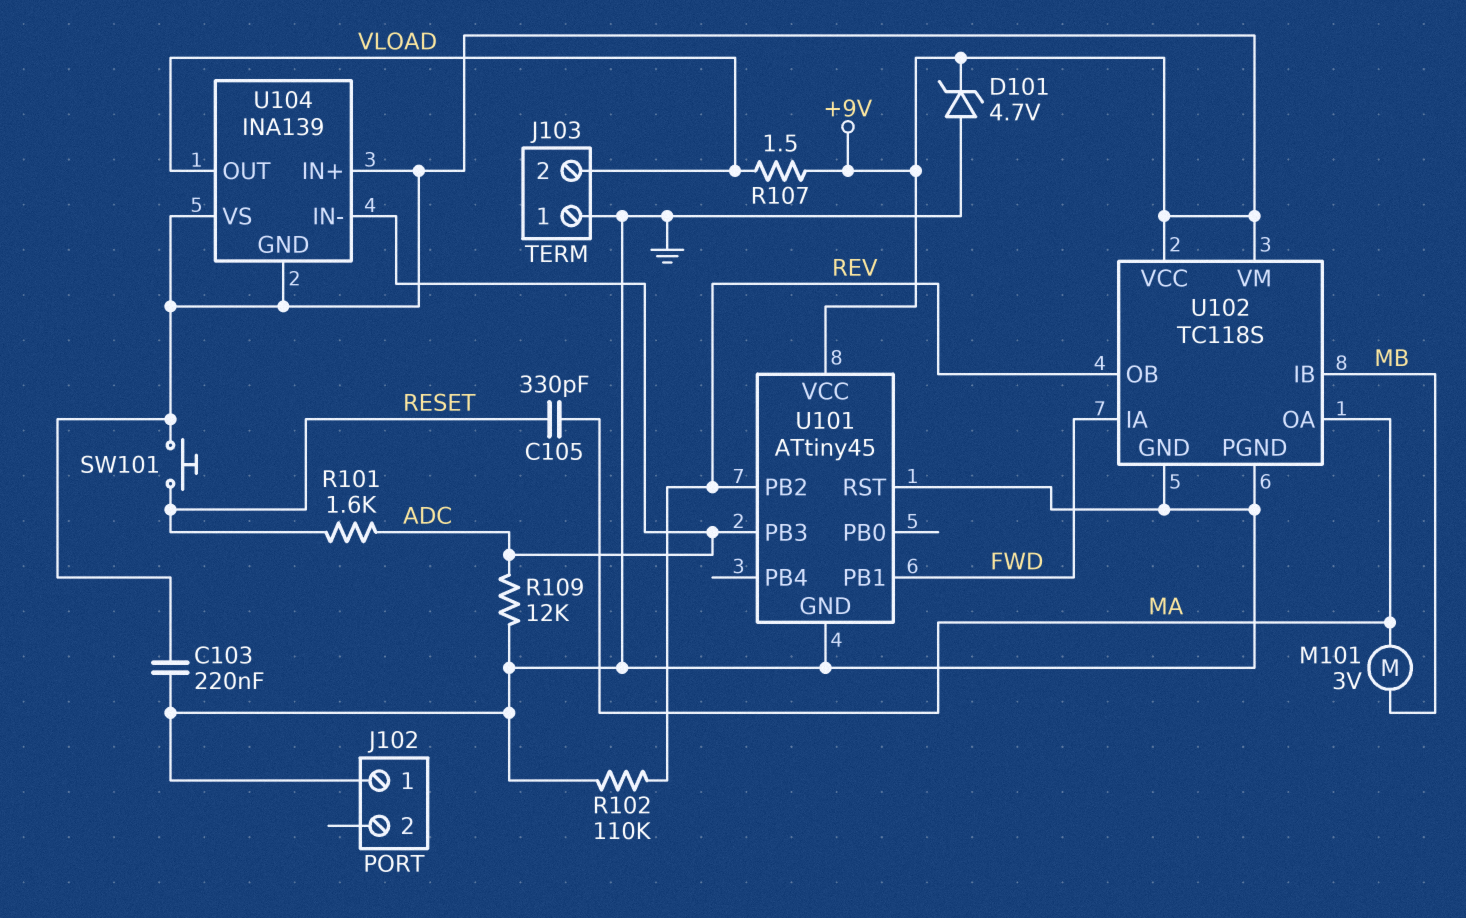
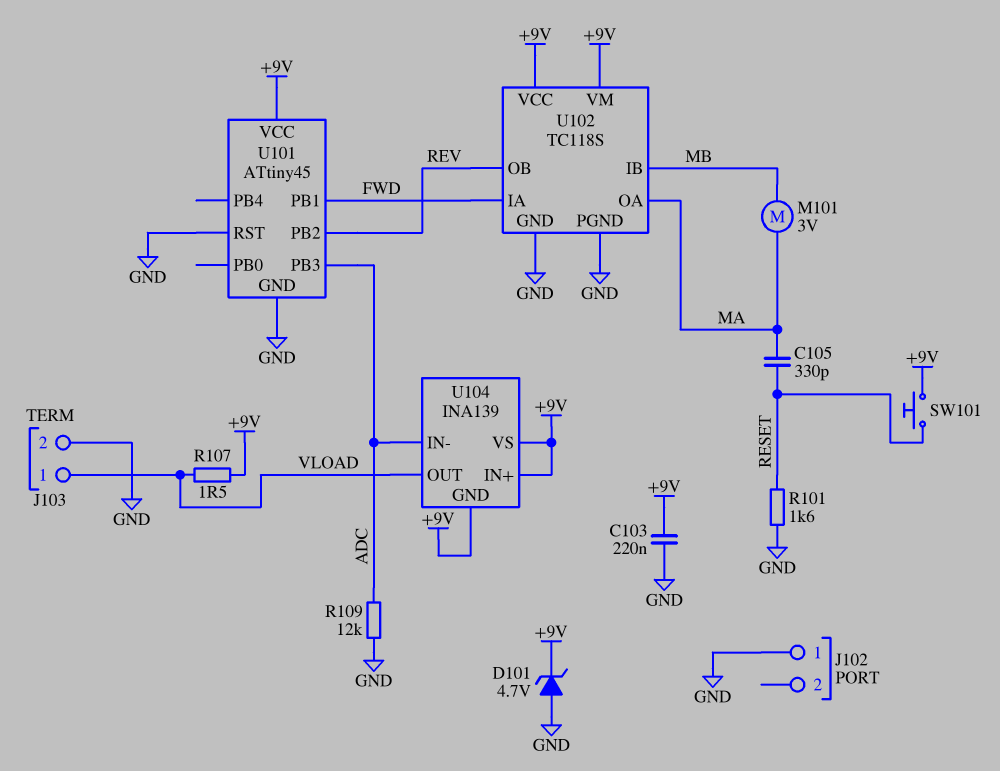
J103 pin 1: GND -> VLOAD
J103 pin 2: VLOAD -> GND
R101: 1.6k (ADC, RESET) -> 1.6k (GND, RESET)
R102: 110k (GND, REV) -> none

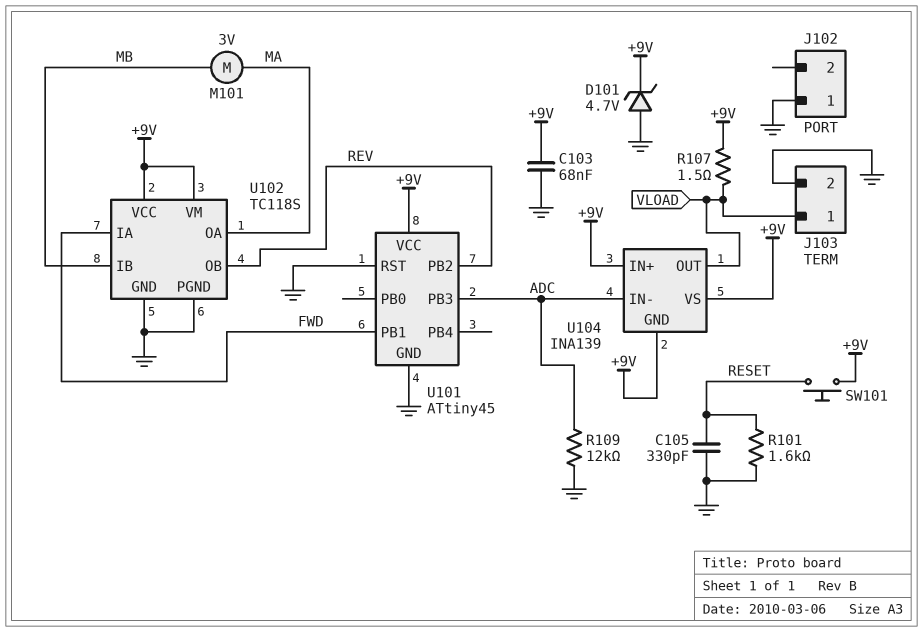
C103: 220nF (+9V, GND) -> 68nF (+9V, GND)
C105: 330pF (MA, RESET) -> 330pF (GND, RESET)

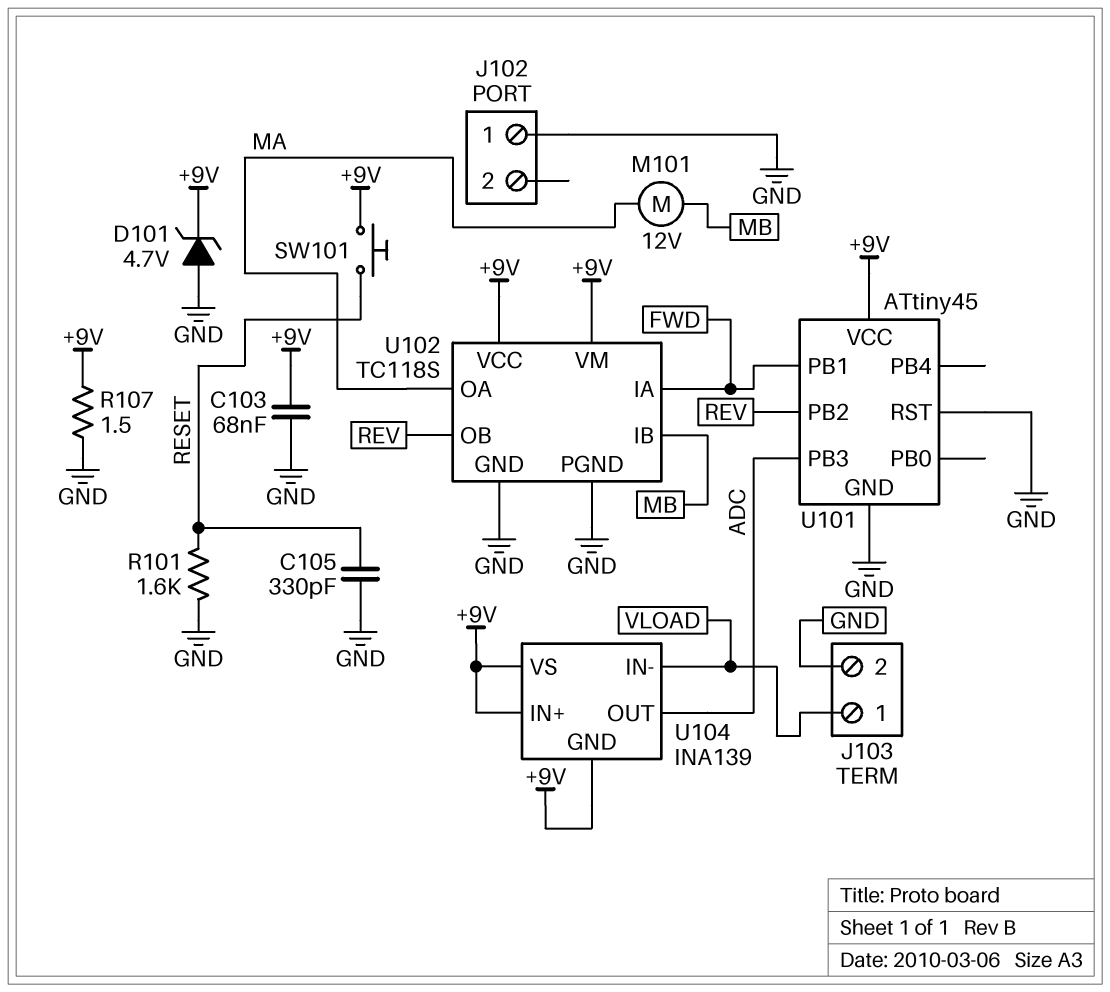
M101: motor 3V (MA, MB) -> motor 12V (MA, MB)
R107: 1.5 (+9V, VLOAD) -> 1.5 (+9V, GND)
R109: 12k (ADC, GND) -> none
U104 pin IN-: ADC -> VLOAD
U104 pin OUT: VLOAD -> ADC

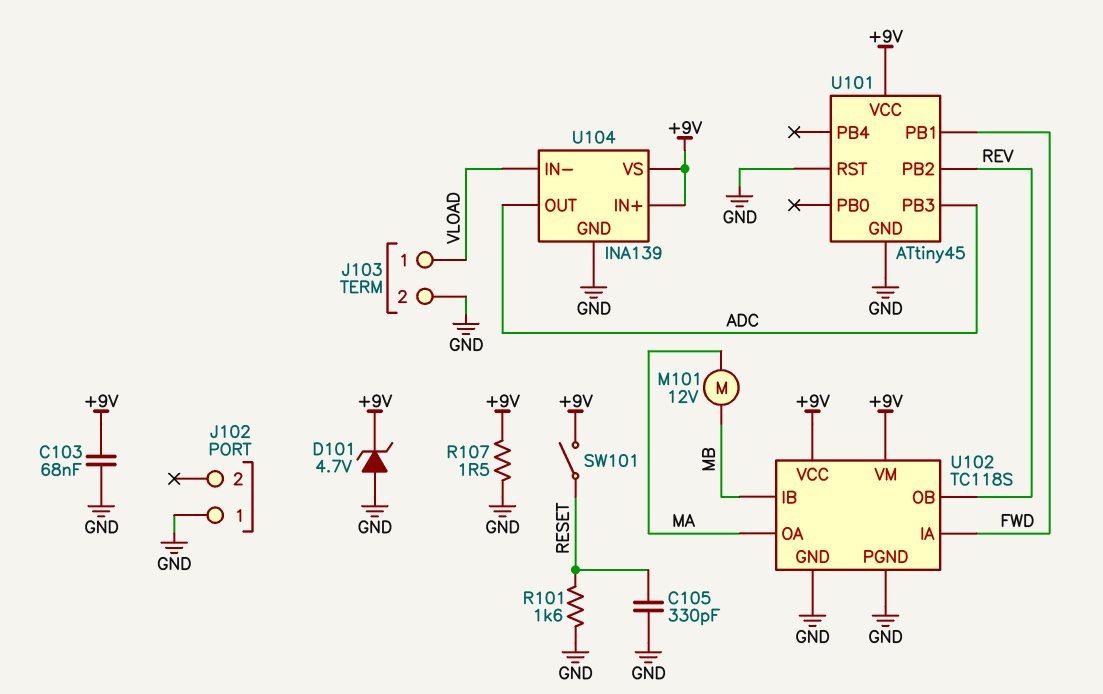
SW101: button (+9V, RESET) -> switch (+9V, RESET)
U104 pin GND: +9V -> GND

